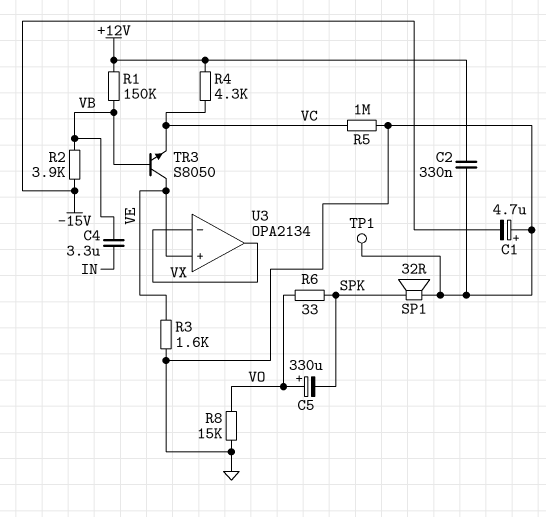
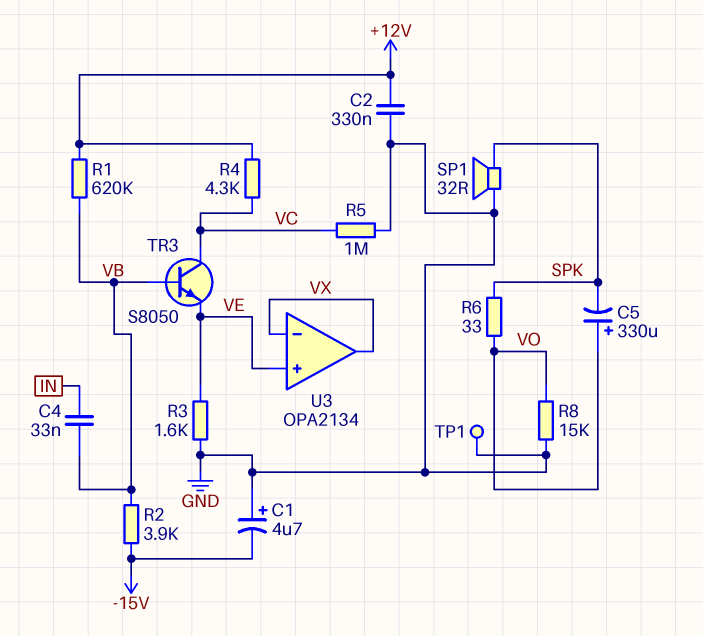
C4: 3.3uF (IN, VB) -> 33nF (IN, VB)
R1: 150k (+12V, VB) -> 620k (+12V, VB)
TR3: NPN S8050 (B VB, C VE, E VC) -> NPN S8050 (B VB, C VC, E VE)

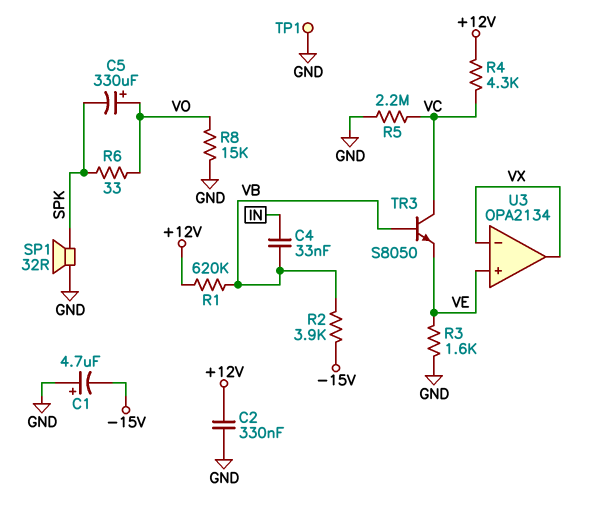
R5: 1M (GND, VC) -> 2.2M (GND, VC)

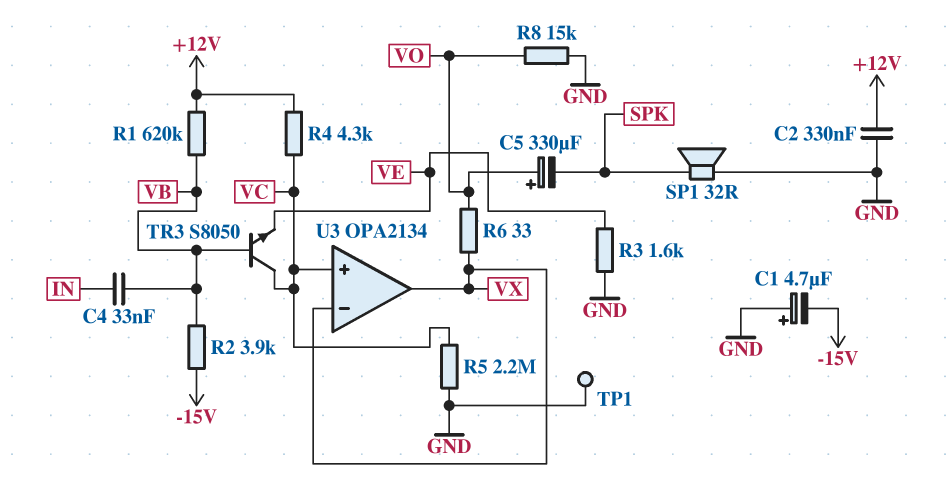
R6: 33 (SPK, VO) -> 33 (VO, VX)
U3 pin in+: VE -> VC

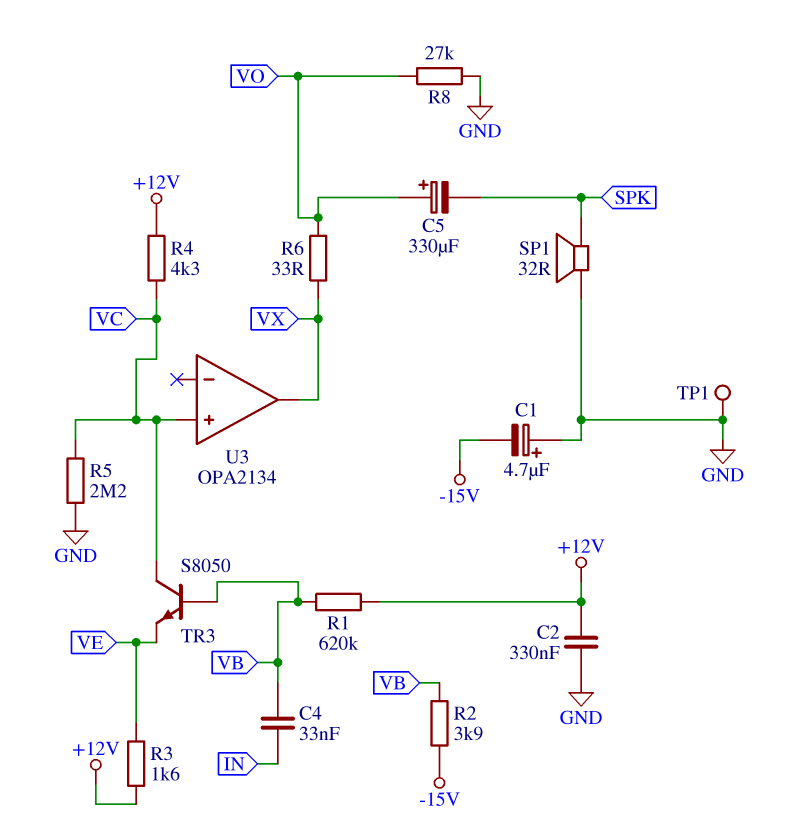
R3: 1.6k (GND, VE) -> 1.6k (+12V, VE)
R8: 15k (GND, VO) -> 27k (GND, VO)
U3 pin in-: VX -> none

